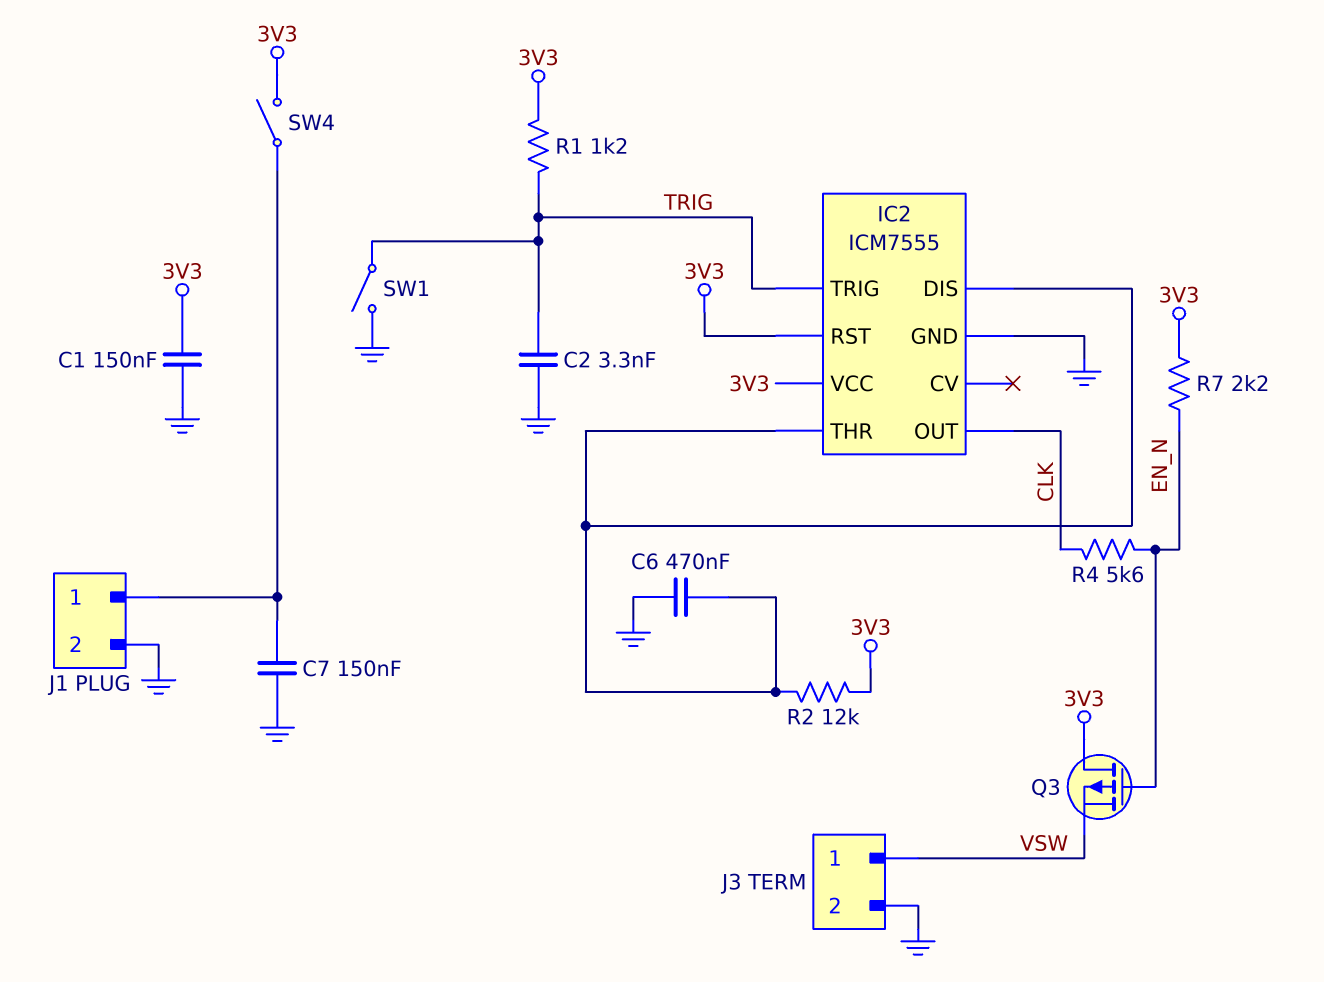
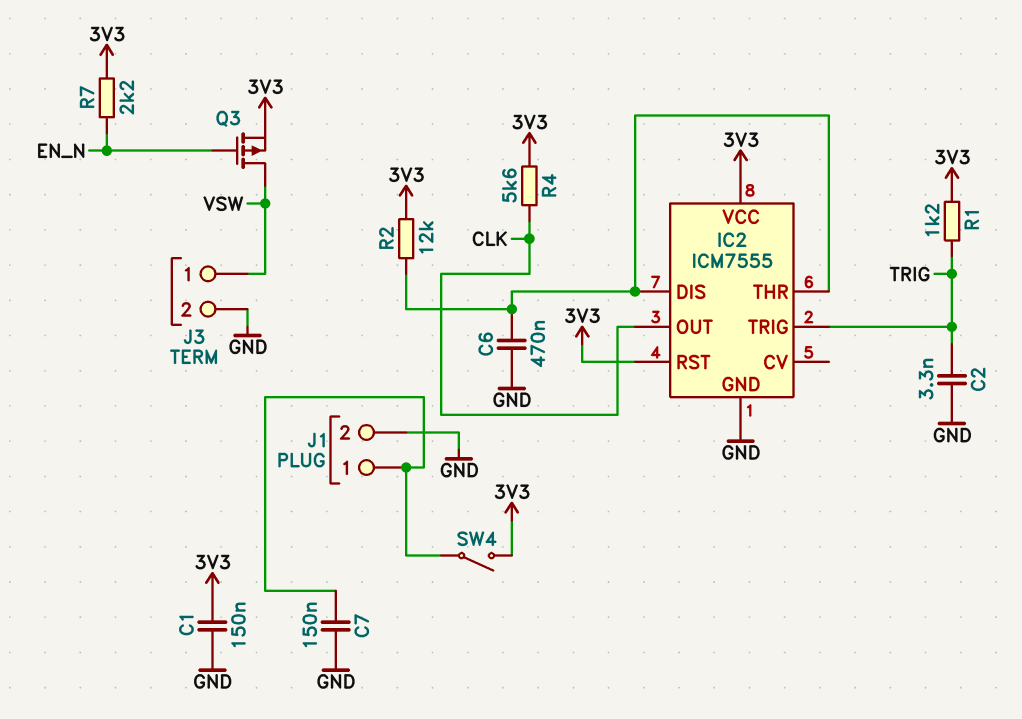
Q3: PMOS (G EN_N, D 3V3, S VSW) -> PMOS (G EN_N, D VSW, S 3V3)
R4: 5.6k (CLK, EN_N) -> 5.6k (3V3, CLK)
SW1: switch (GND, TRIG) -> none

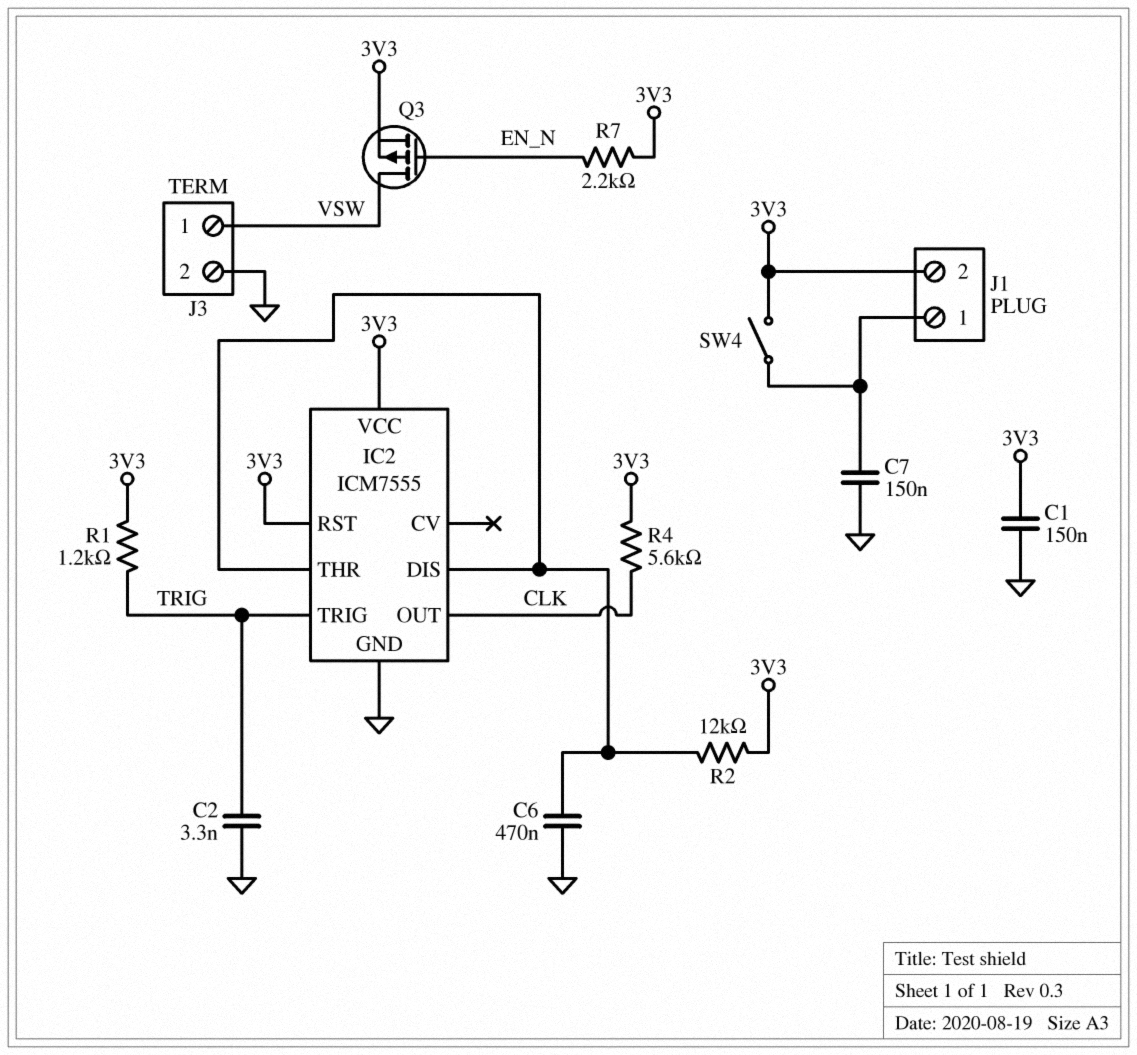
J1 pin 2: GND -> 3V3

